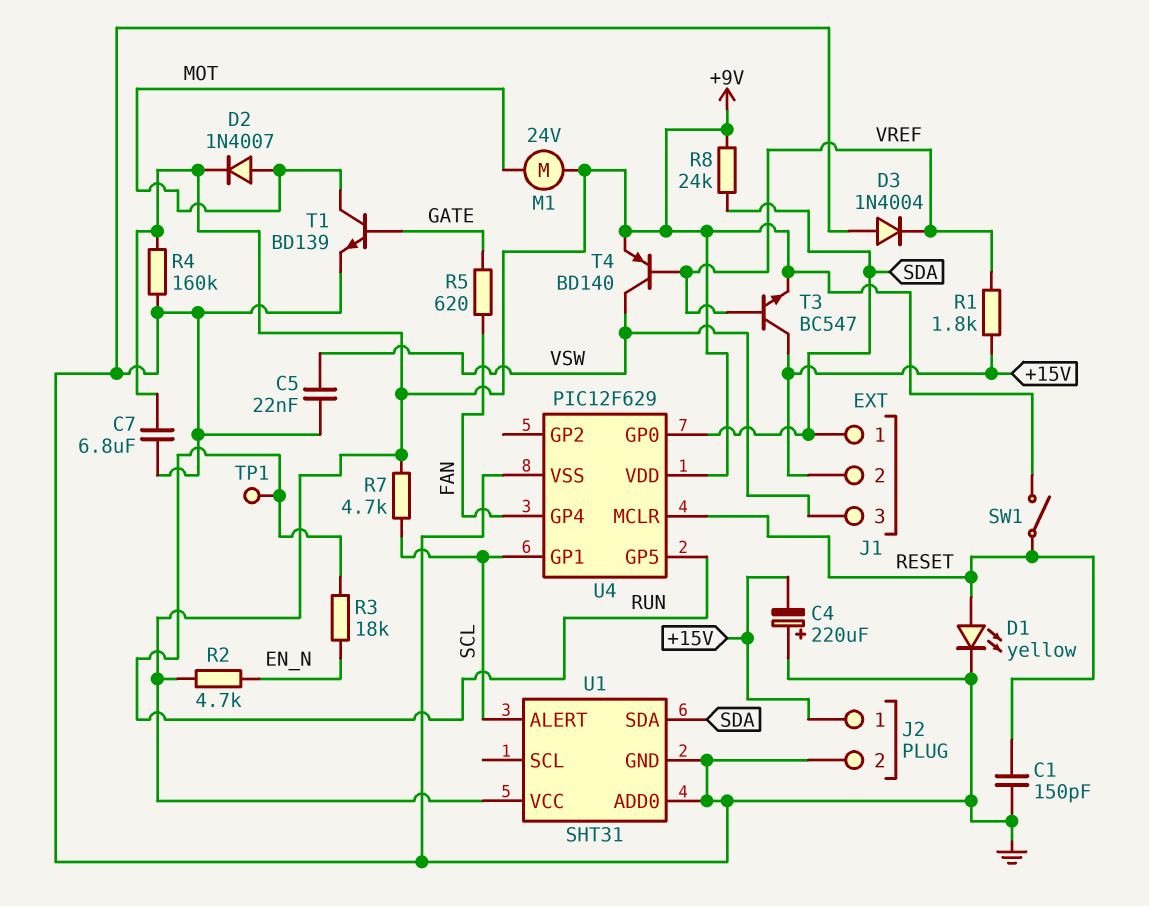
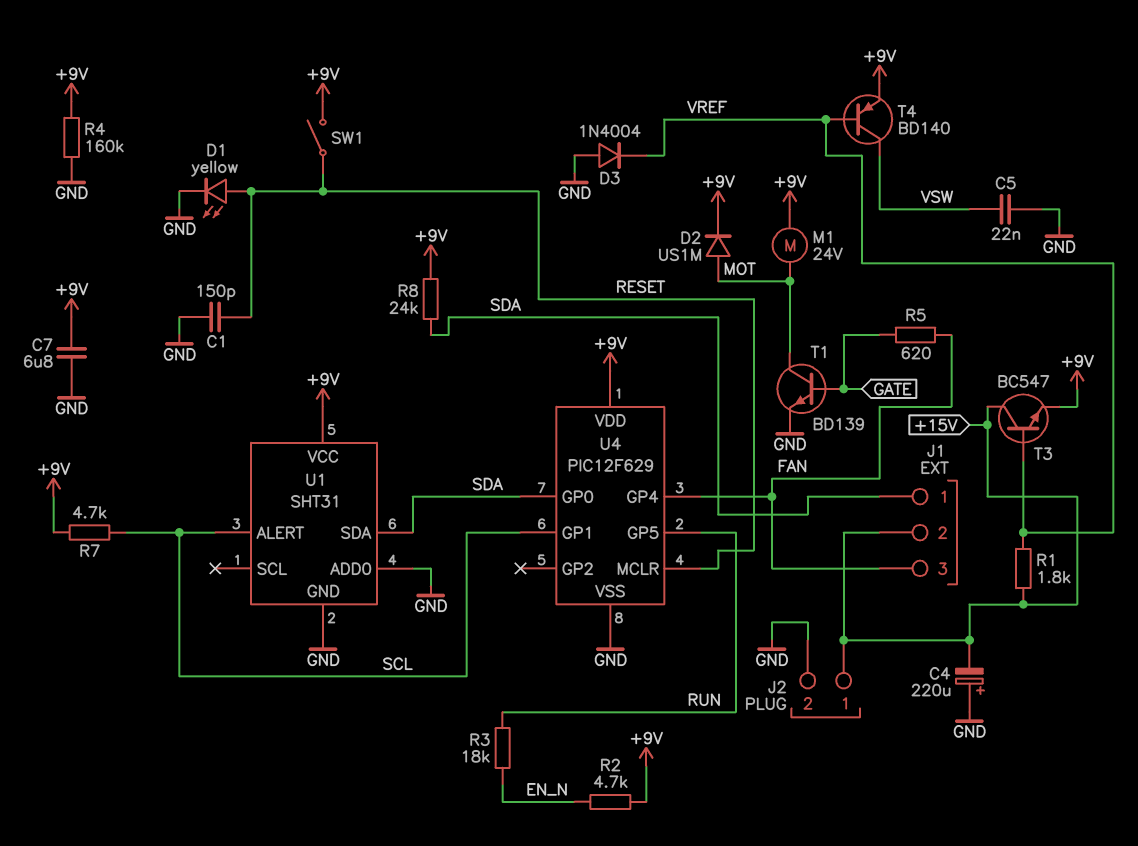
D2: diode 1N4007 (A MOT, K +9V) -> diode US1M (A MOT, K +9V)
J1 pin 3: VSW -> FAN
TP1: test point (RUN) -> none

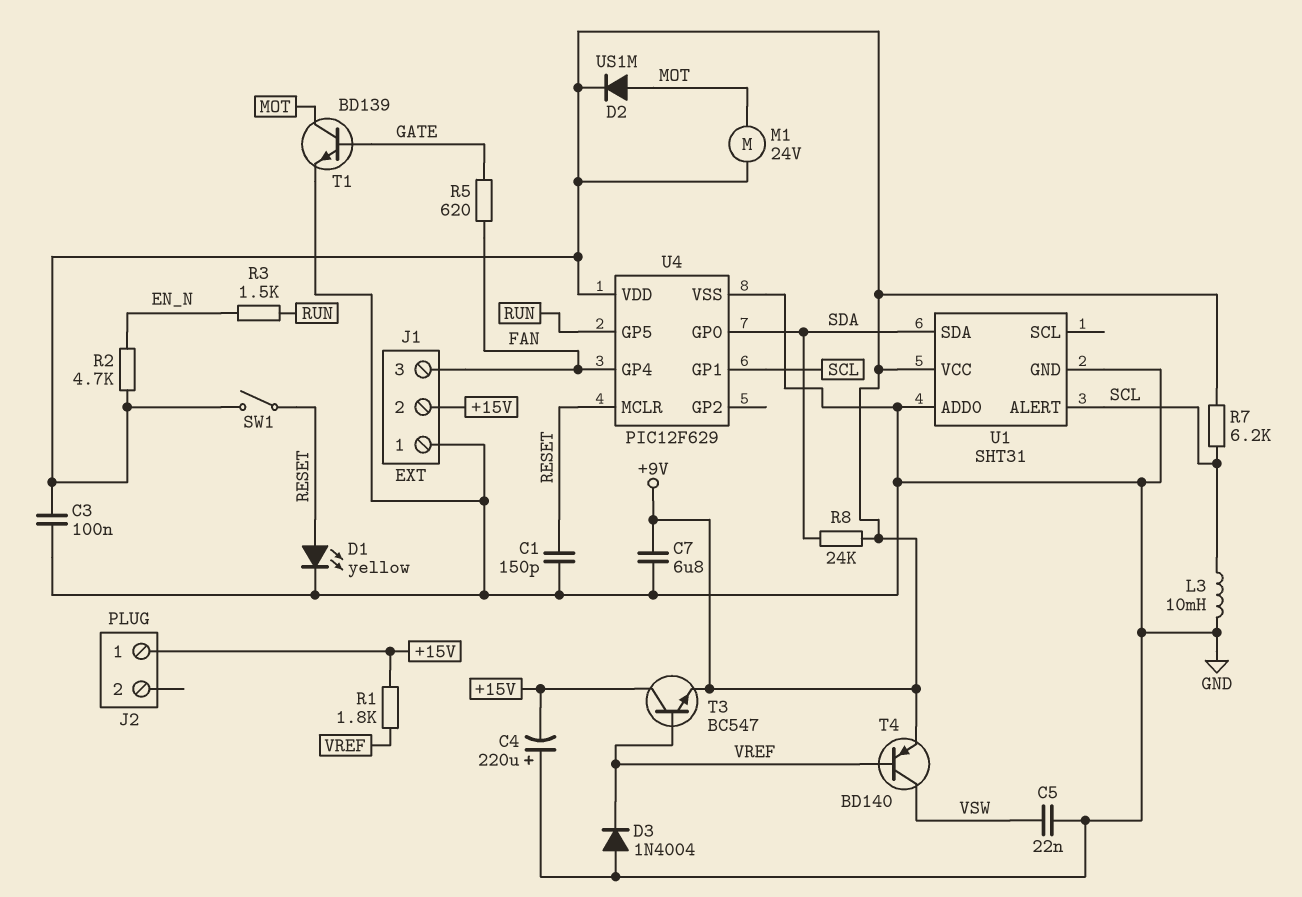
C3: none -> 100nF (+9V, GND)
J1 pin 1: SDA -> GND
J2 pin 2: GND -> none
L3: none -> 10mH (GND, SCL)
R3: 18k (EN_N, RUN) -> 1.5k (EN_N, RUN)
R4: 160k (+9V, GND) -> none
R7: 4.7k (+9V, SCL) -> 6.2k (+9V, SCL)

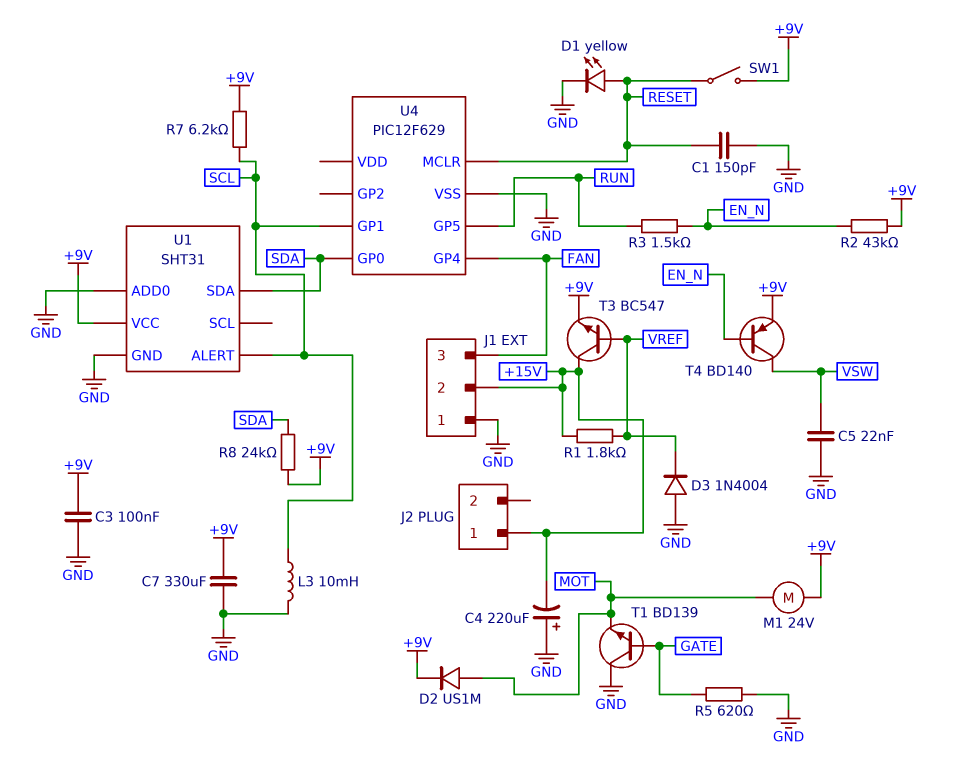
C7: 6.8uF (+9V, GND) -> 330uF (+9V, GND)
R2: 4.7k (+9V, EN_N) -> 43k (+9V, EN_N)
R5: 620 (FAN, GATE) -> 620 (GATE, GND)
T1: NPN BD139 (B GATE, C MOT, E GND) -> NPN BD139 (B GATE, C GND, E MOT)
T4: PNP BD140 (B VREF, C VSW, E +9V) -> PNP BD140 (B EN_N, C VSW, E +9V)
U4 pin VDD: +9V -> none

